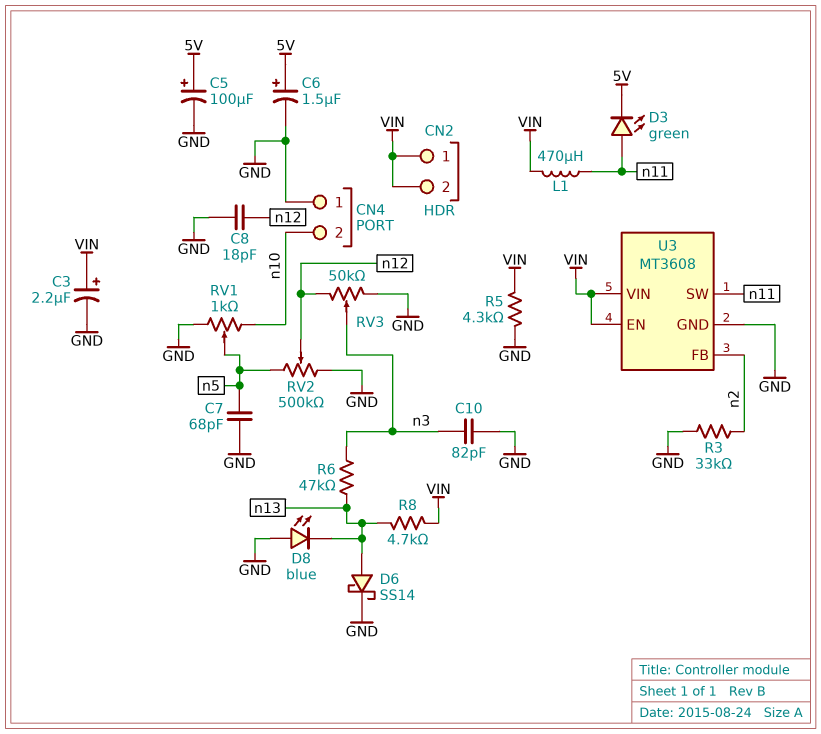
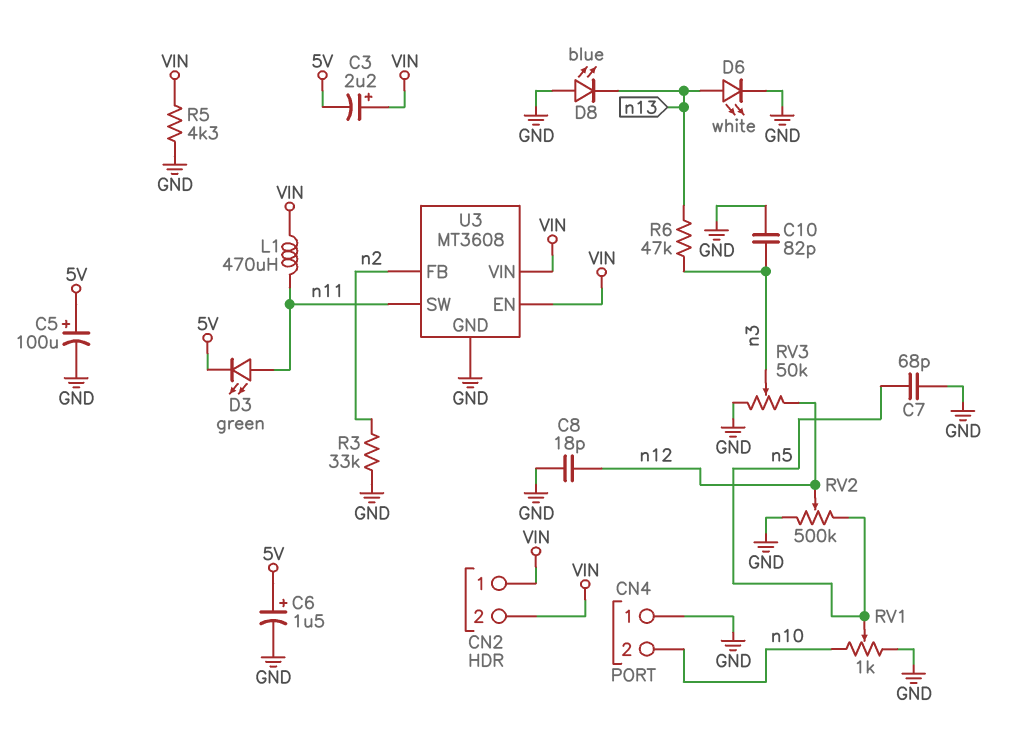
C3: 2.2uF (plus VIN, minus GND) -> 2.2uF (plus VIN, minus 5V)
D6: schottky SS14 (A n13, K GND) -> LED white (A n13, K GND)
R8: 4.7k (VIN, n13) -> none

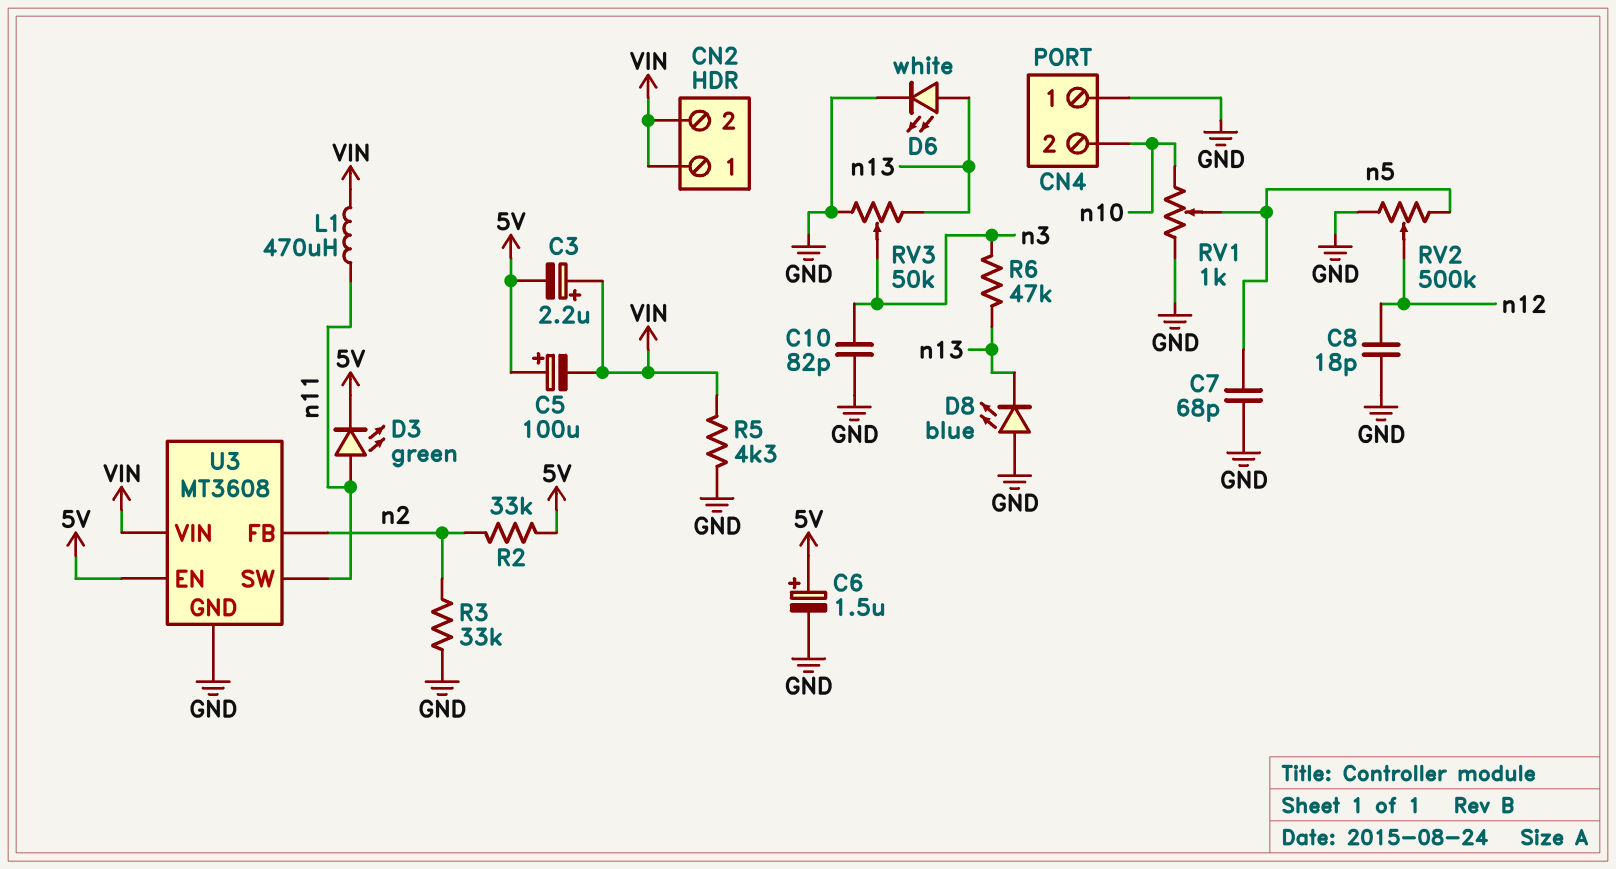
C5: 100uF (plus 5V, minus GND) -> 100uF (plus 5V, minus VIN)
R2: none -> 33k (5V, n2)
RV3: 50k (GND, n12, wiper n3) -> 50k (GND, n13, wiper n3)
U3 pin EN: VIN -> 5V

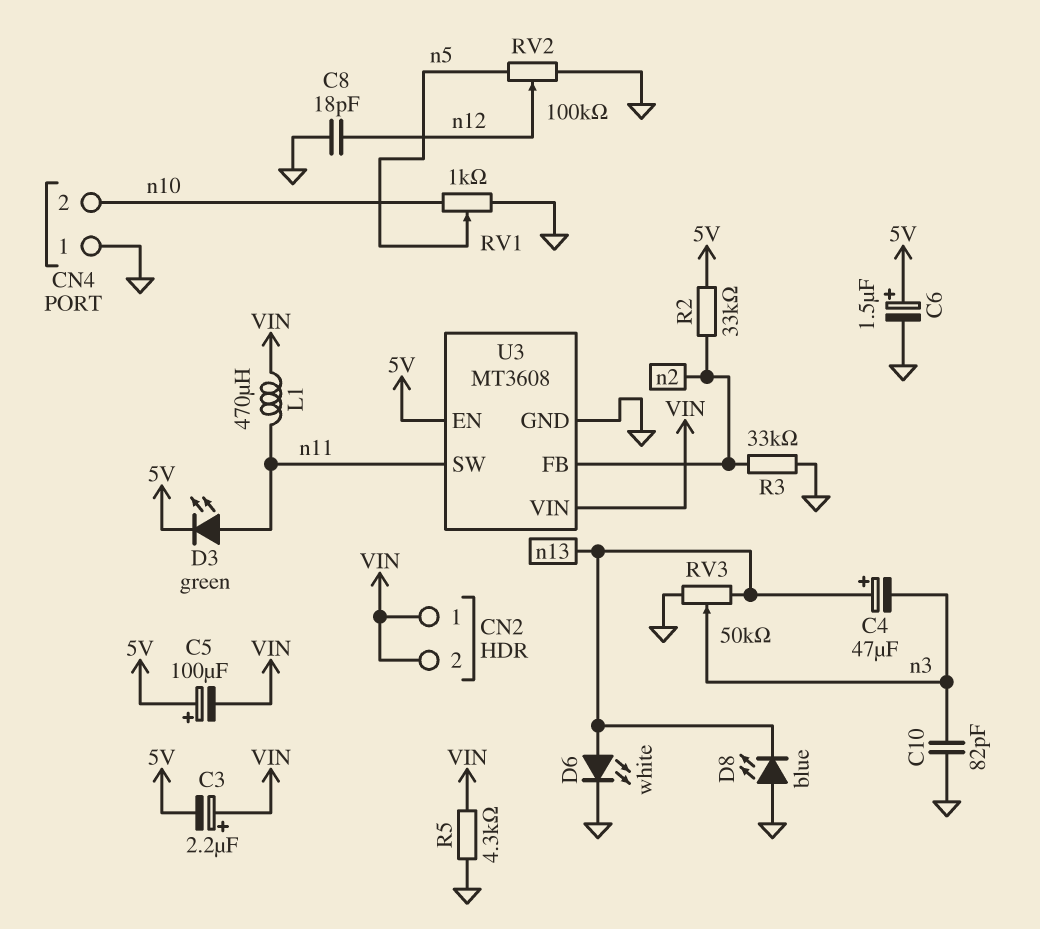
C4: none -> 47uF (plus n13, minus n3)
C7: 68pF (GND, n5) -> none
R6: 47k (n3, n13) -> none
RV2: 500k (GND, n5, wiper n12) -> 100k (GND, n5, wiper n12)

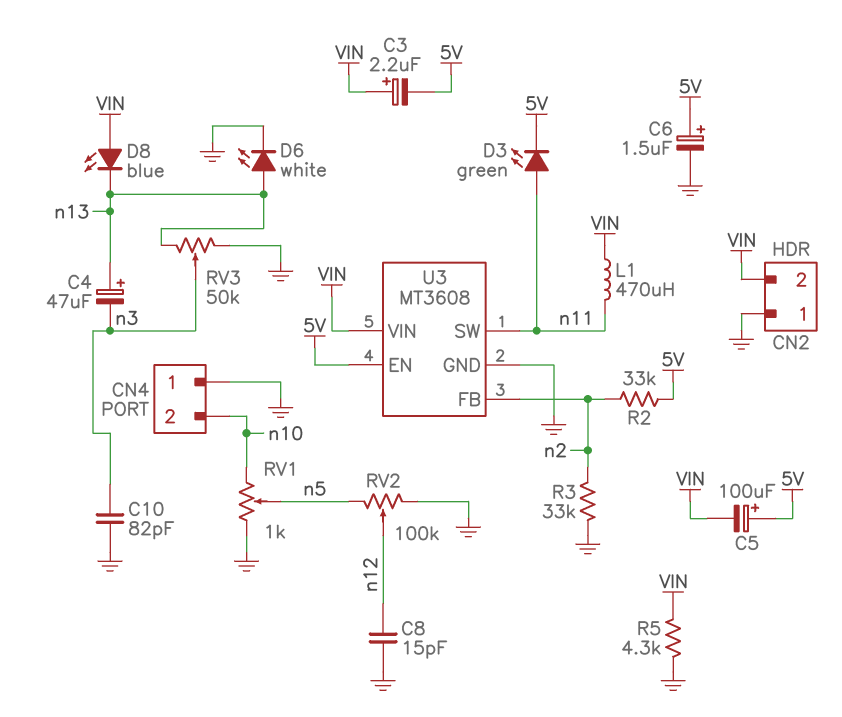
C8: 18pF (GND, n12) -> 15pF (GND, n12)
CN2 pin 1: VIN -> GND
D8: LED blue (A GND, K n13) -> LED blue (A VIN, K n13)

